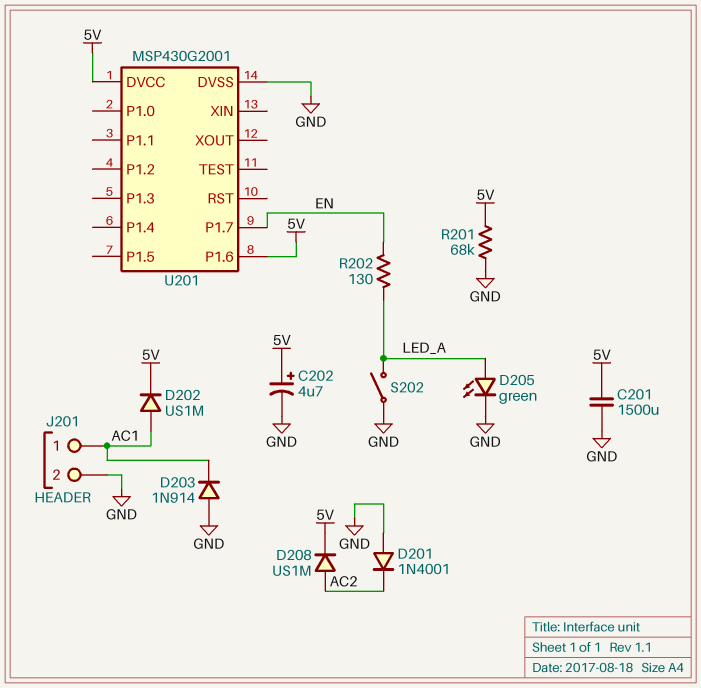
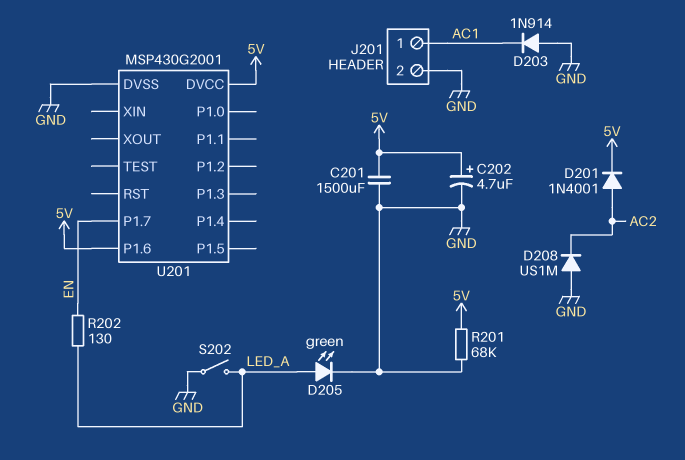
D201: diode 1N4001 (A GND, K AC2) -> diode 1N4001 (A AC2, K 5V)
D202: diode US1M (A AC1, K 5V) -> none
D208: diode US1M (A AC2, K 5V) -> diode US1M (A GND, K AC2)

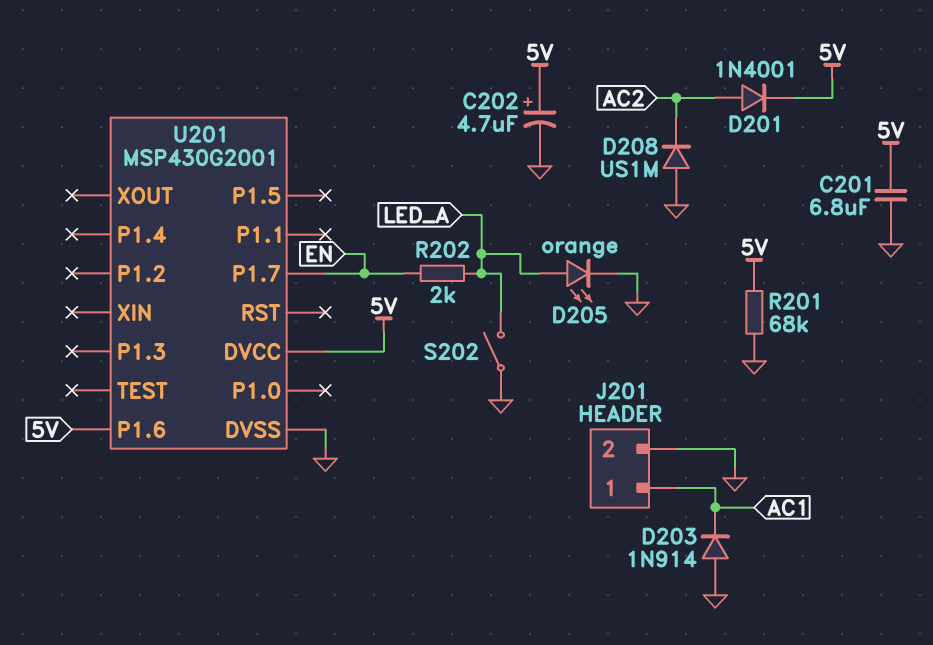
C201: 1500uF (5V, GND) -> 6.8uF (5V, GND)
D205: LED green (A LED_A, K GND) -> LED orange (A LED_A, K GND)
R202: 130 (EN, LED_A) -> 2k (EN, LED_A)

